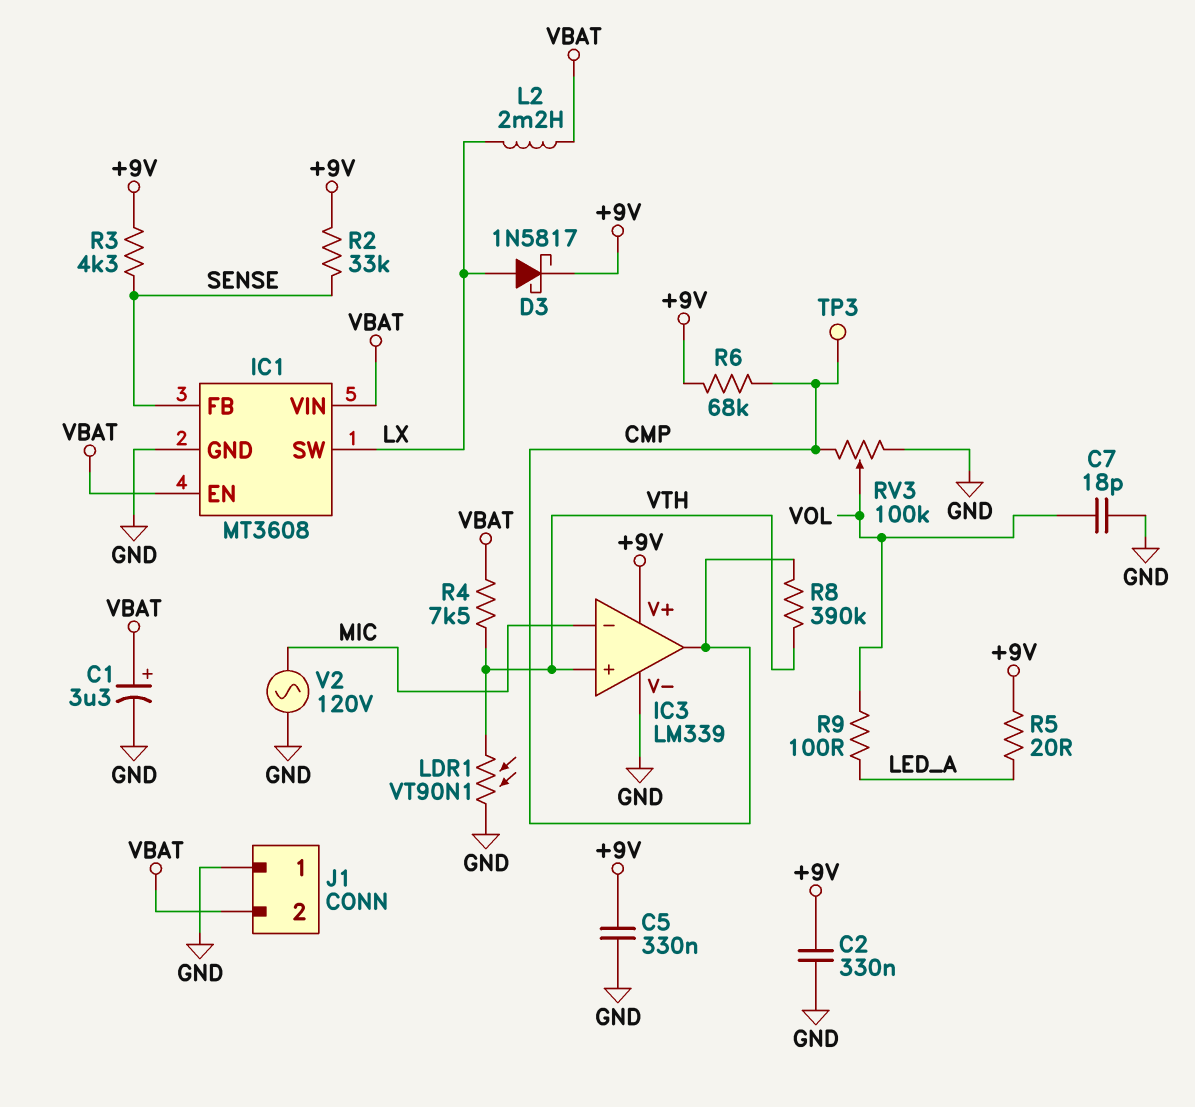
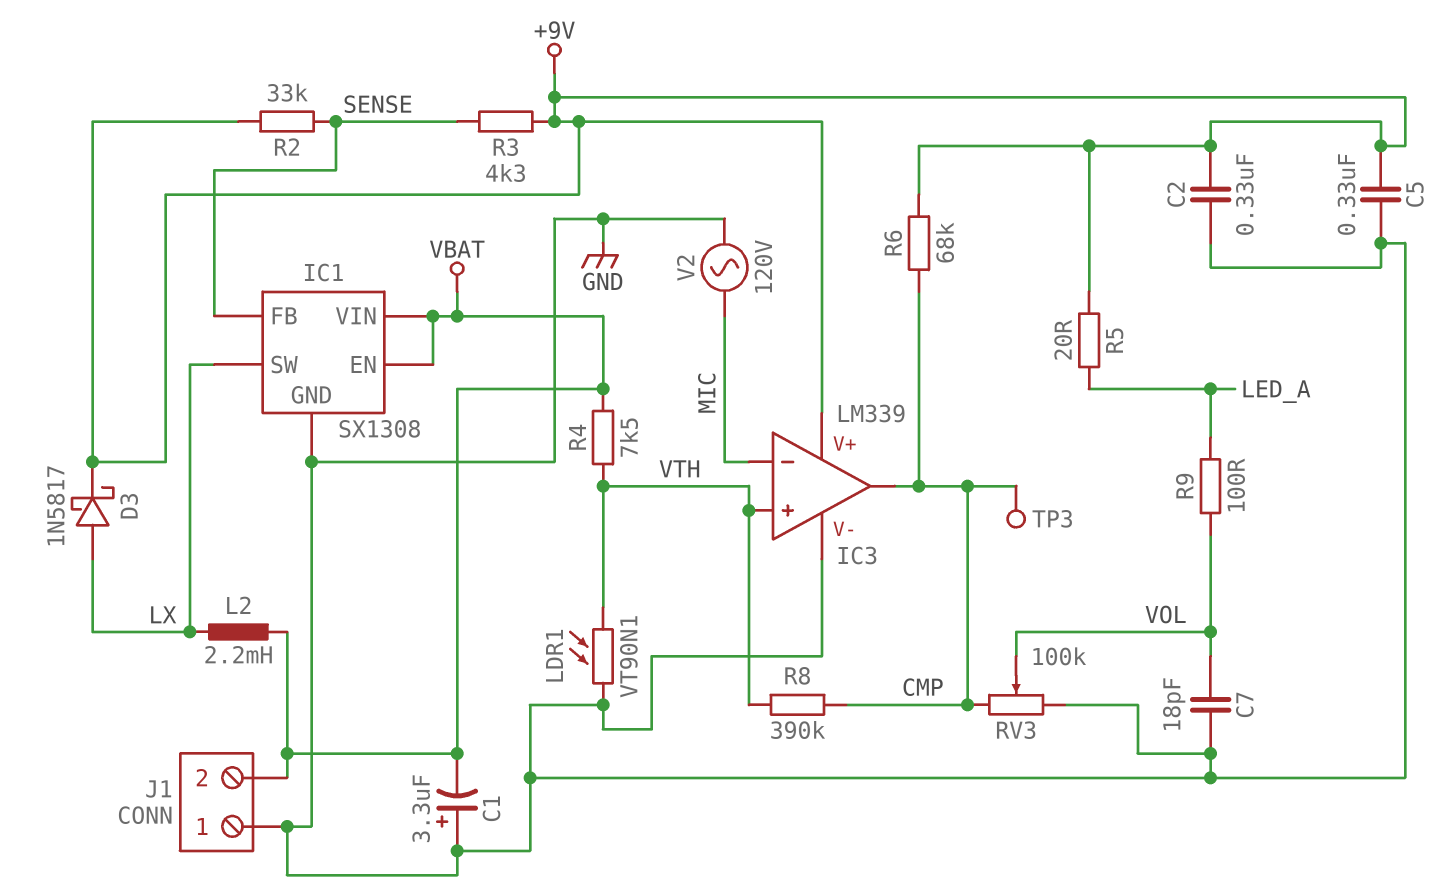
C1: 3.3uF (plus VBAT, minus GND) -> 3.3uF (plus GND, minus VBAT)
IC1: MT3608 -> SX1308

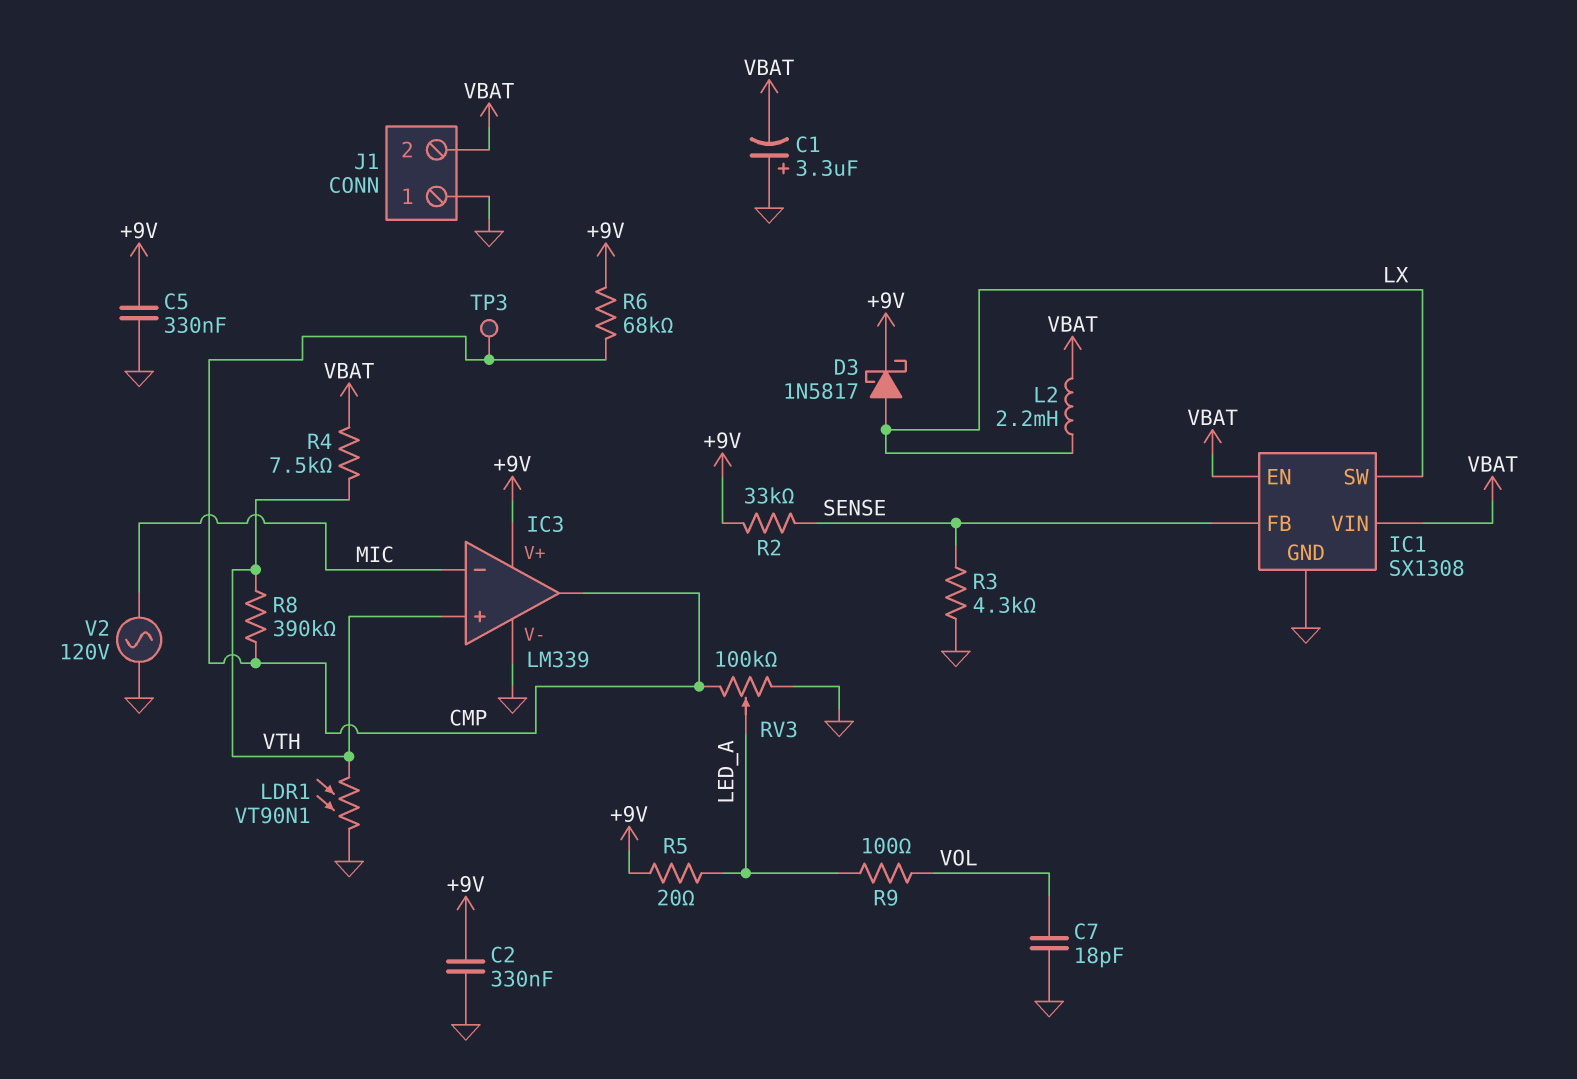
R3: 4.3k (+9V, SENSE) -> 4.3k (GND, SENSE)
RV3: 100k (CMP, GND, wiper VOL) -> 100k (CMP, GND, wiper LED_A)

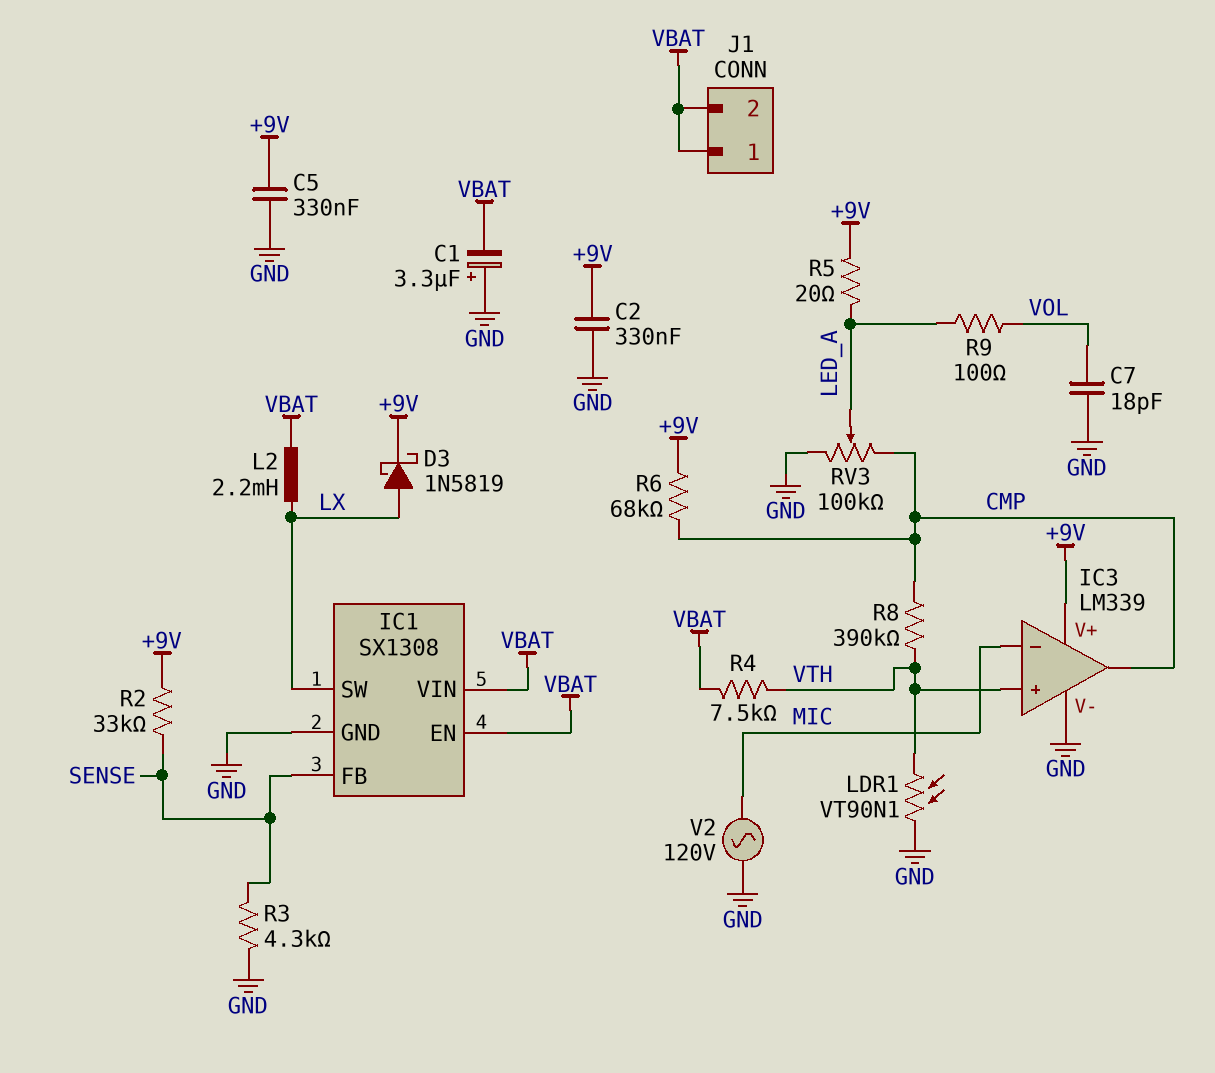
D3: schottky 1N5817 (A LX, K +9V) -> schottky 1N5819 (A LX, K +9V)
J1 pin 1: GND -> VBAT
TP3: test point (CMP) -> none

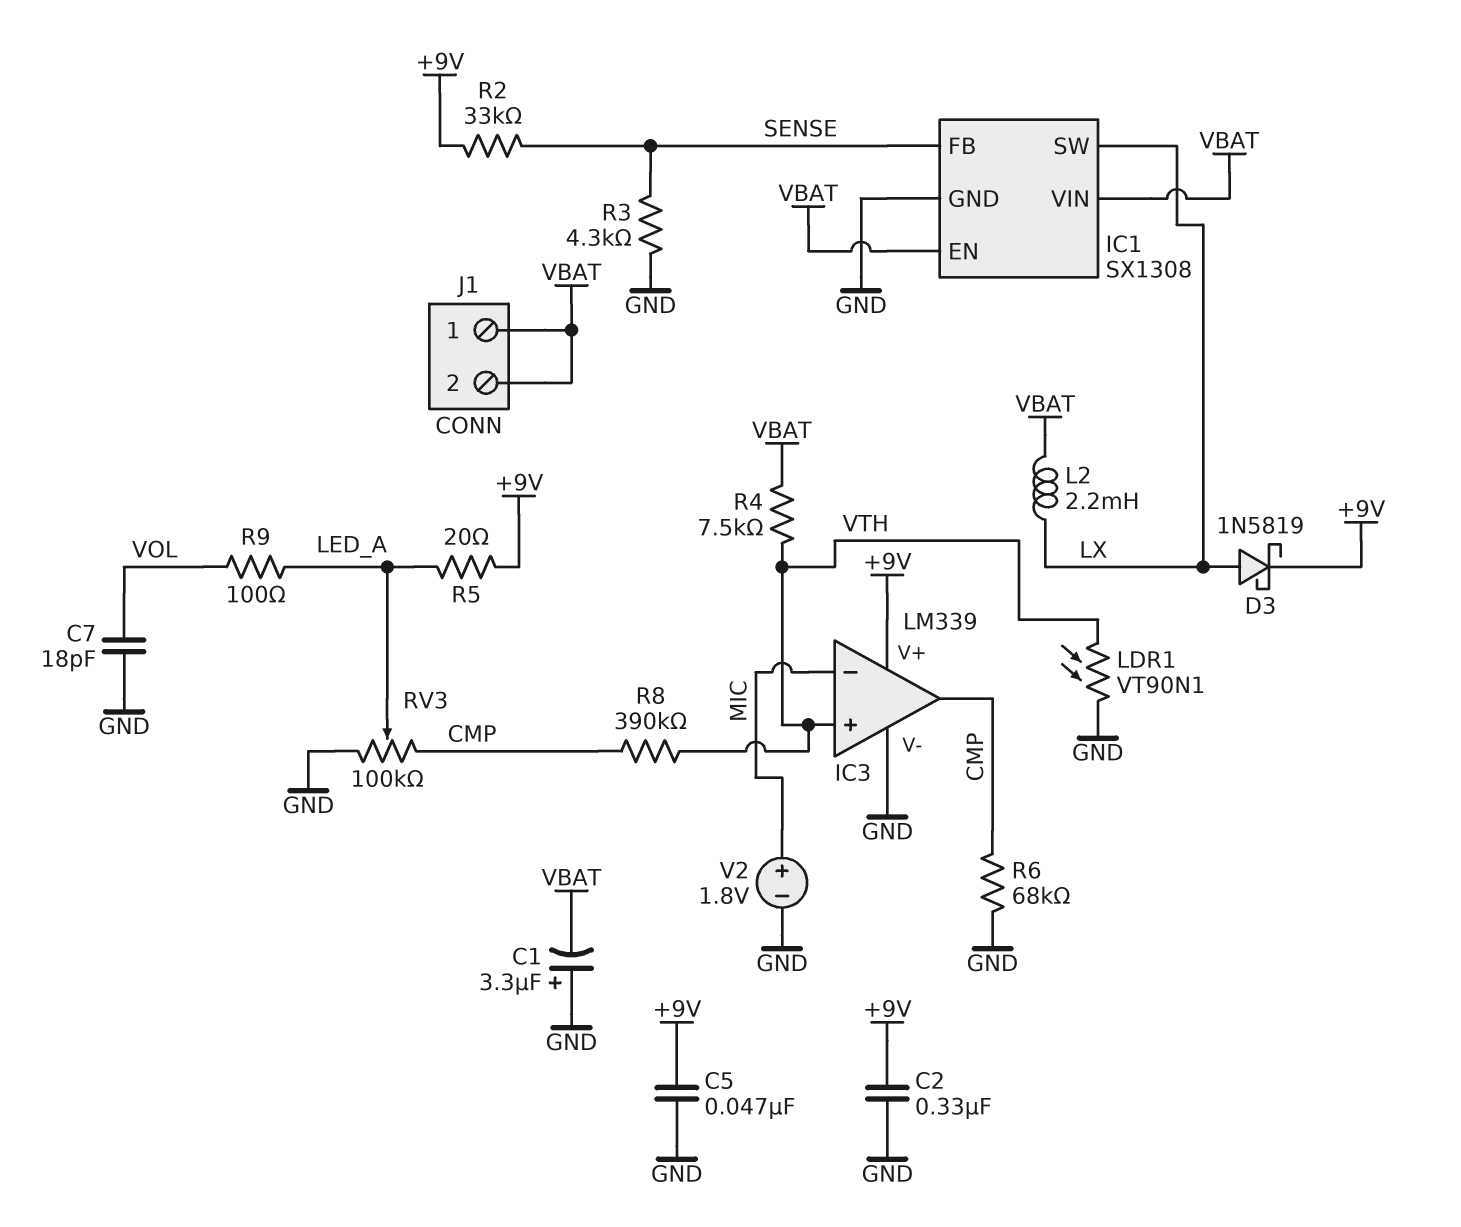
C5: 330nF (+9V, GND) -> 47nF (+9V, GND)
R6: 68k (+9V, CMP) -> 68k (CMP, GND)
V2: AC 120V (GND, MIC) -> 1.8V (plus MIC, minus GND)

